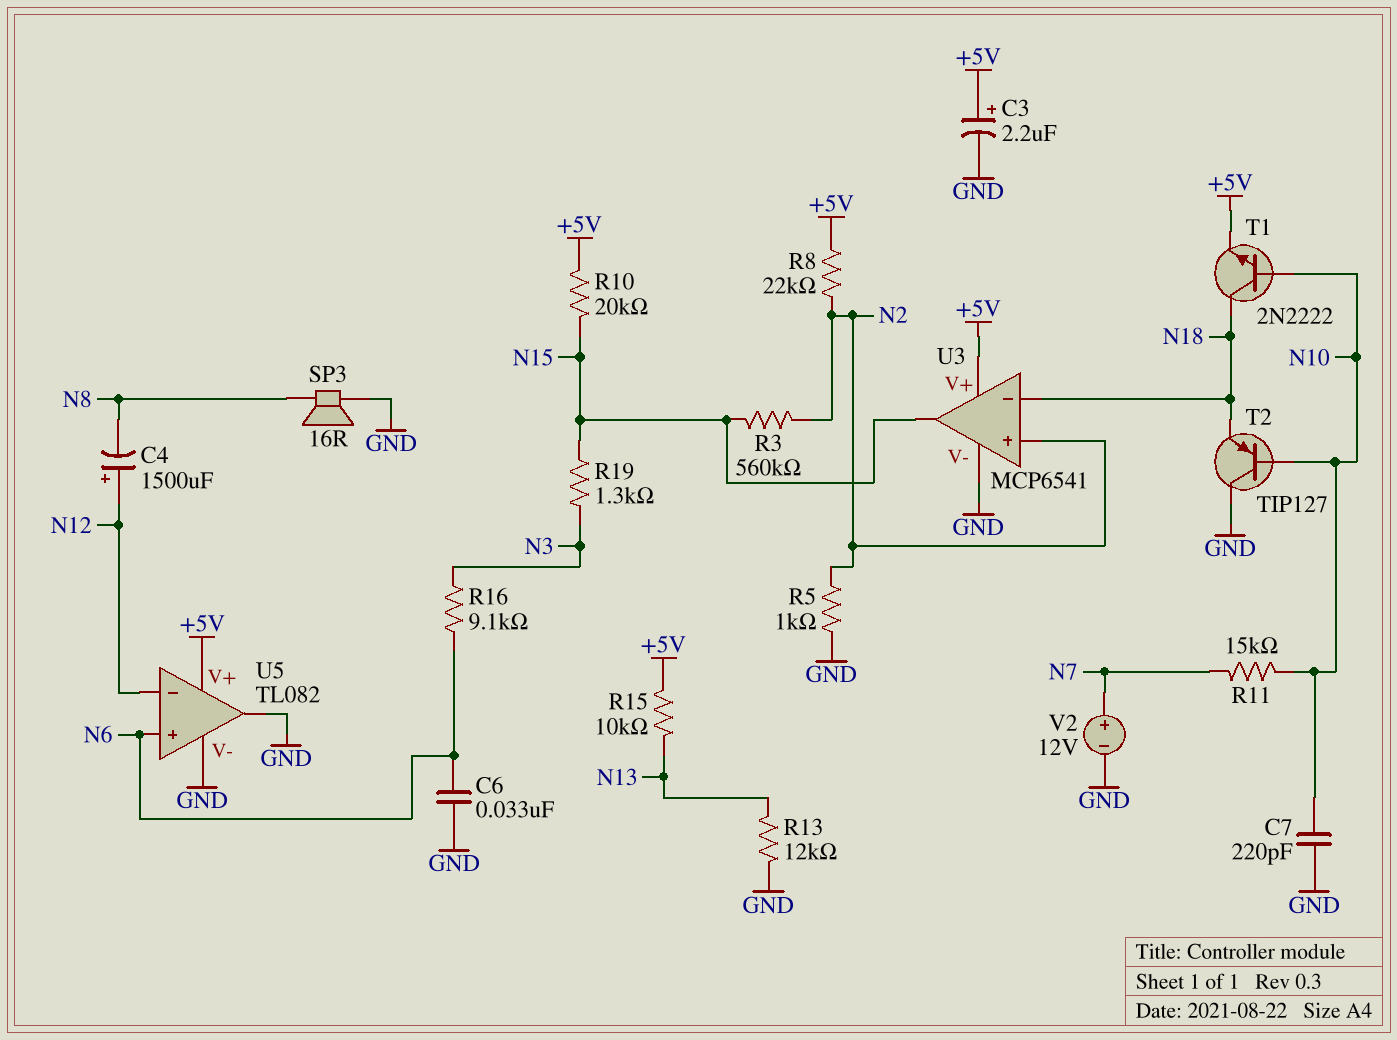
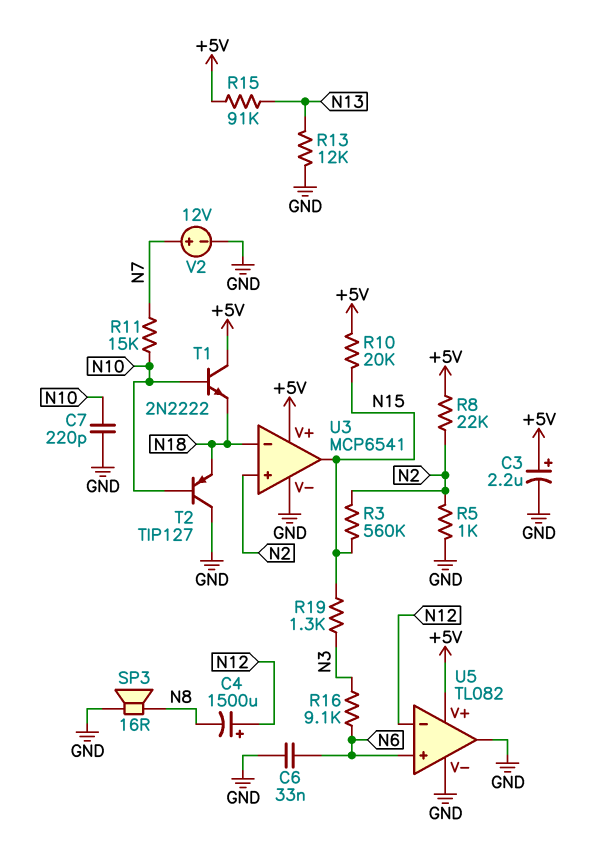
R15: 10k (+5V, N13) -> 91k (+5V, N13)
T1: NPN 2N2222 (B N10, C N18, E +5V) -> NPN 2N2222 (B N10, C +5V, E N18)

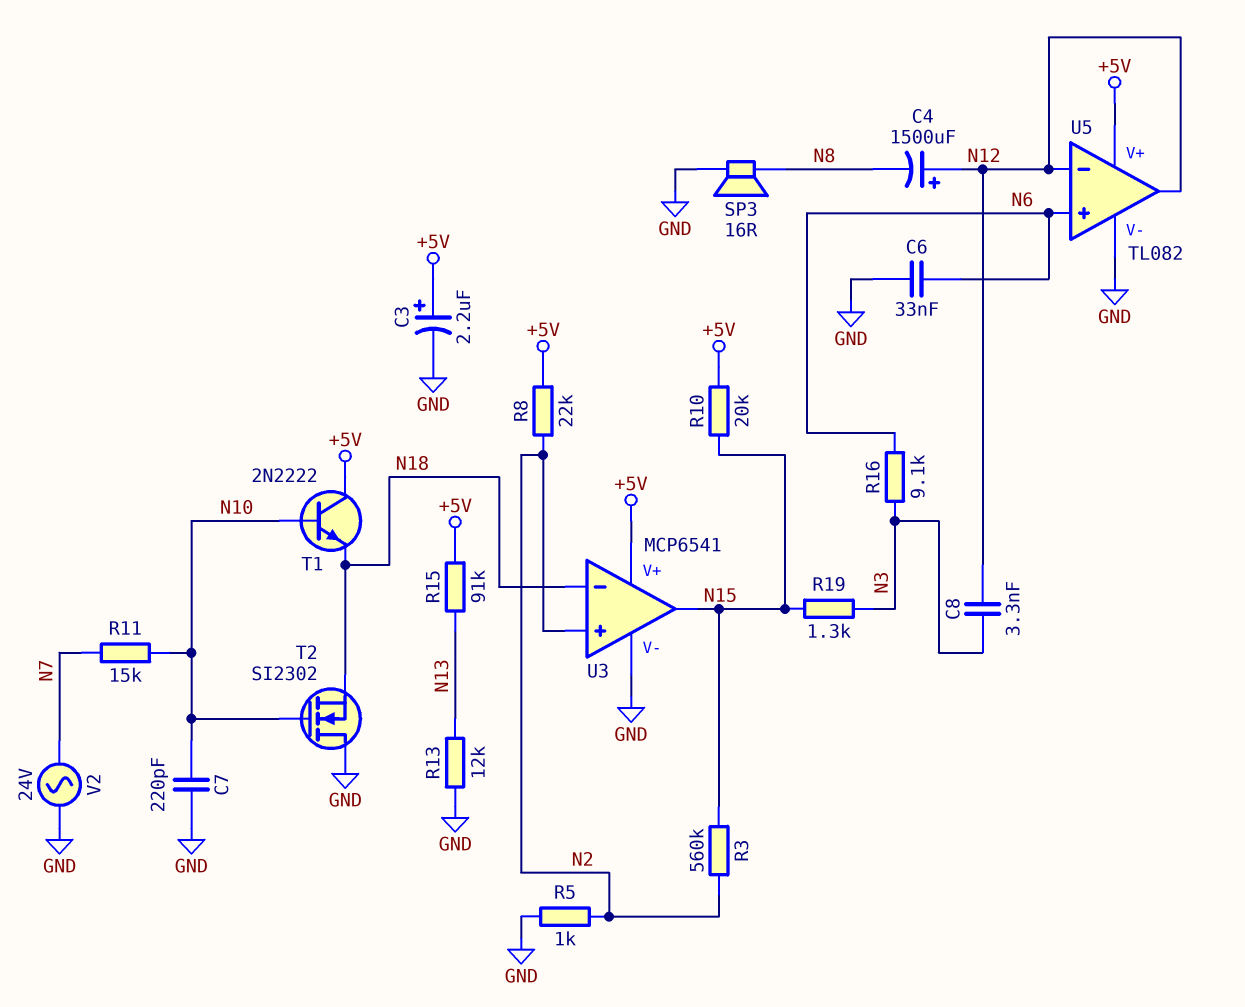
C8: none -> 3.3nF (N3, N12)
T2: PNP TIP127 (B N10, C GND, E N18) -> NMOS SI2302 (G N10, D GND, S N18)
U5 pin out: GND -> N12
V2: 12V (plus N7, minus GND) -> AC 24V (GND, N7)

